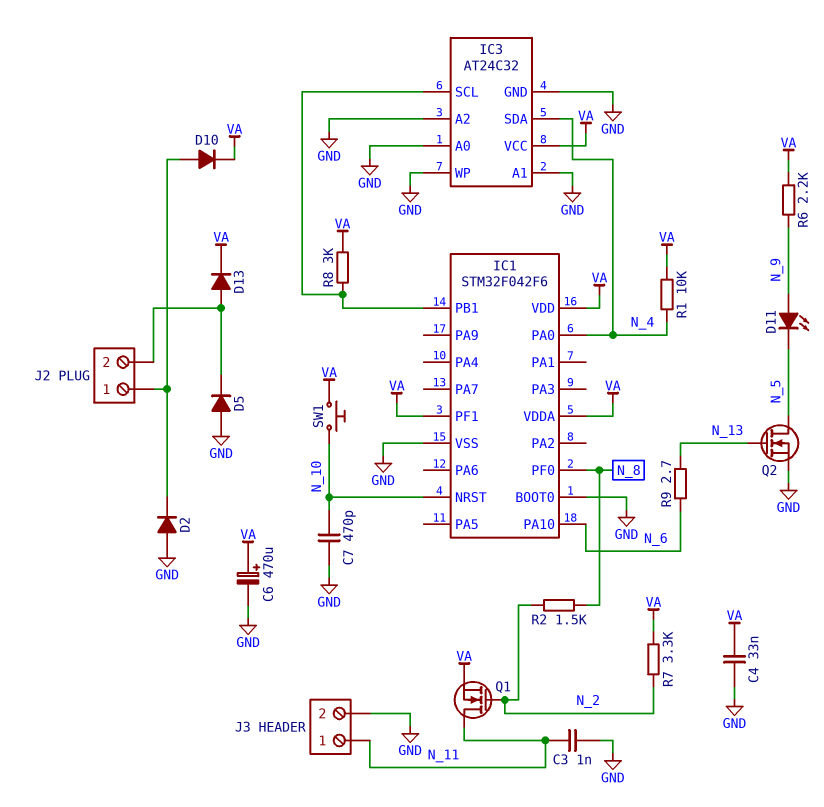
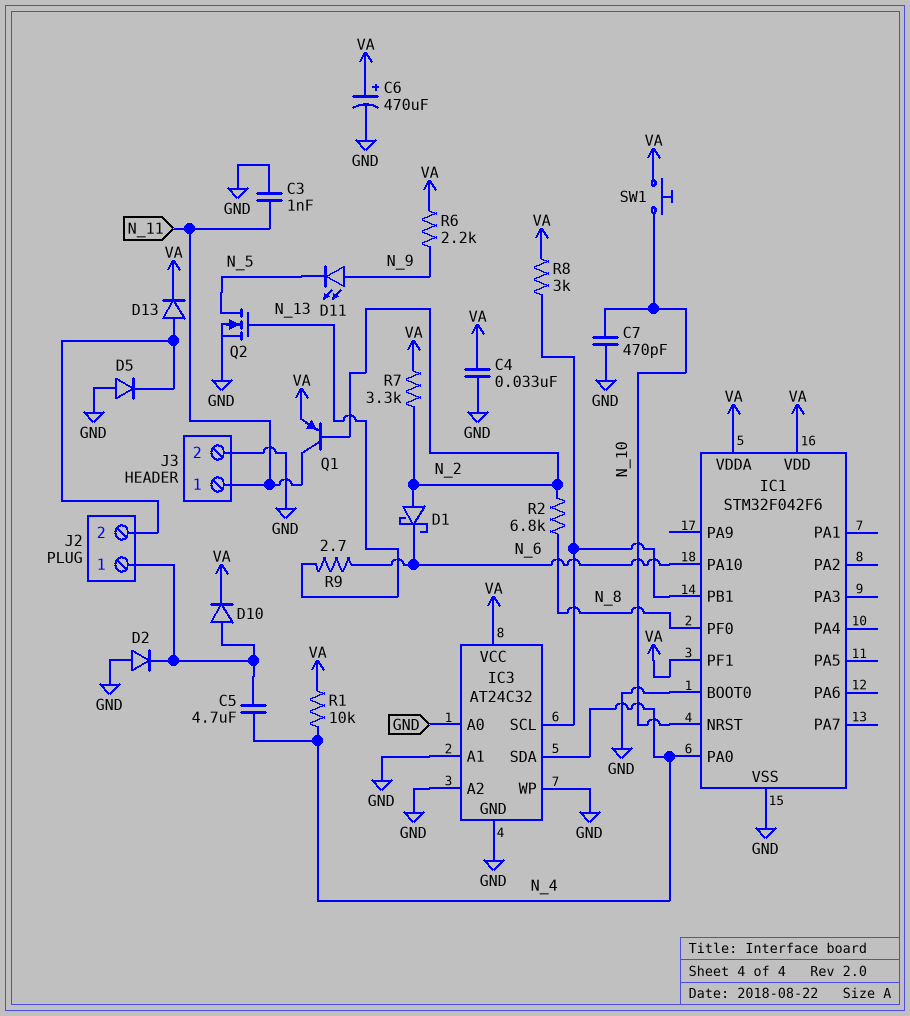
C5: none -> 4.7uF (J2/1, N_4)
D1: none -> schottky (A N_2, K N_6)
Q1: NMOS (G N_2, D N_11, S VA) -> PNP (B N_2, C N_11, E VA)
R2: 1.5k (N_2, N_8) -> 6.8k (N_2, N_8)

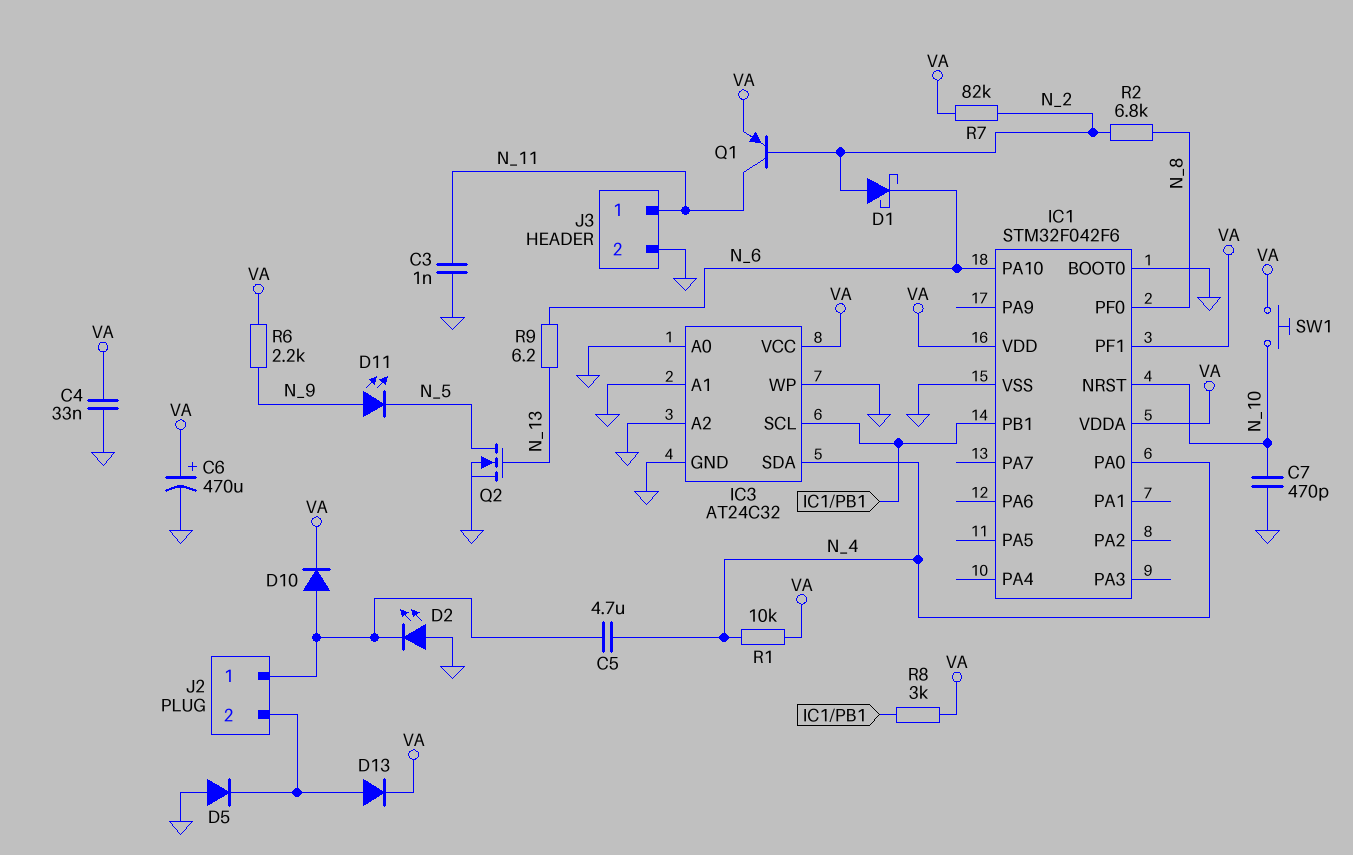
D2: diode (A GND, K J2/1) -> LED (A GND, K J2/1)
R7: 3.3k (N_2, VA) -> 82k (N_2, VA)
R9: 2.7 (N_6, N_13) -> 6.2 (N_6, N_13)

